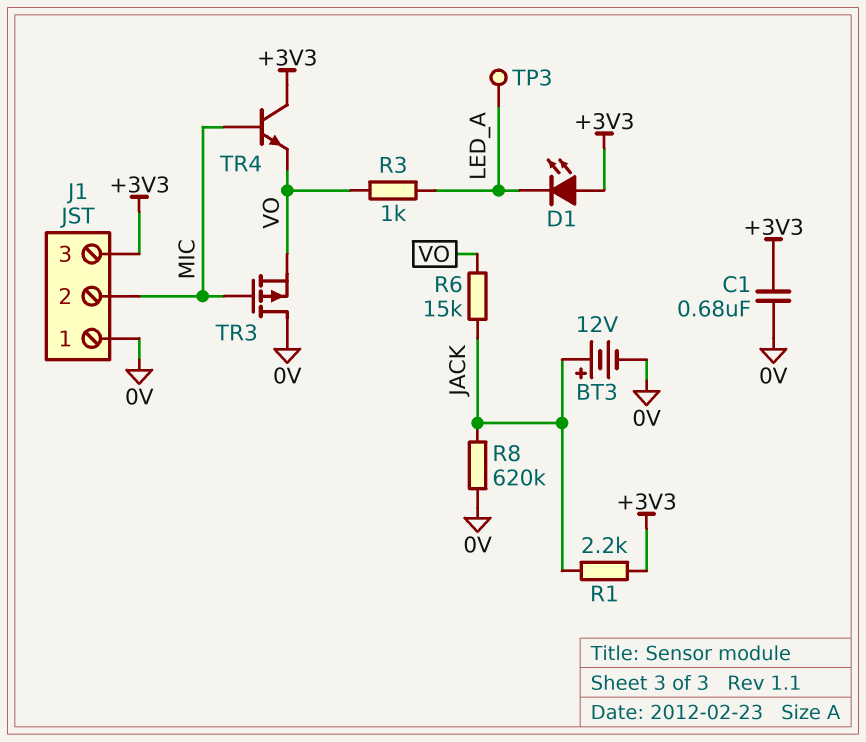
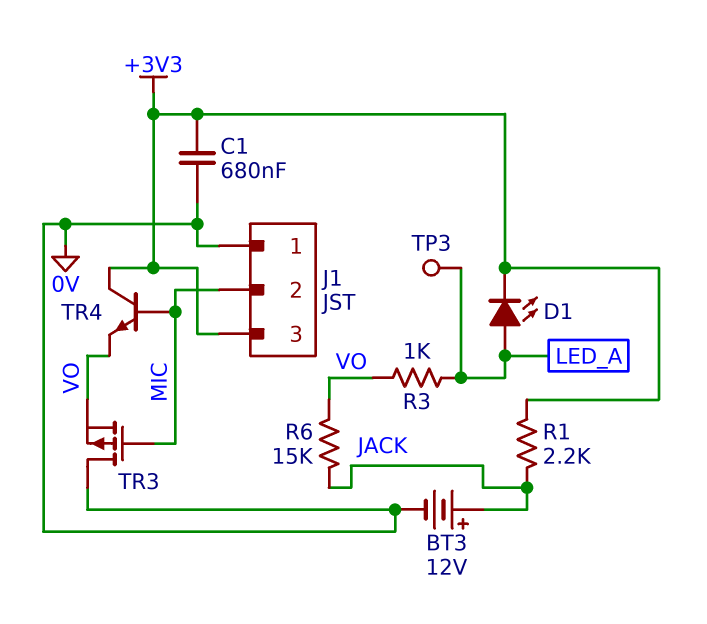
D1: LED (A +3V3, K LED_A) -> LED (A LED_A, K +3V3)
R8: 620k (0V, JACK) -> none

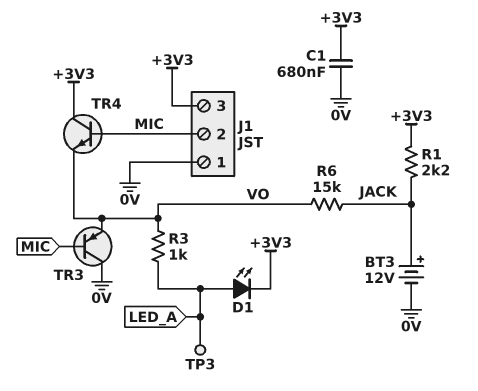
TR3: PMOS (G MIC, D 0V, S VO) -> PNP (B MIC, C 0V, E VO)

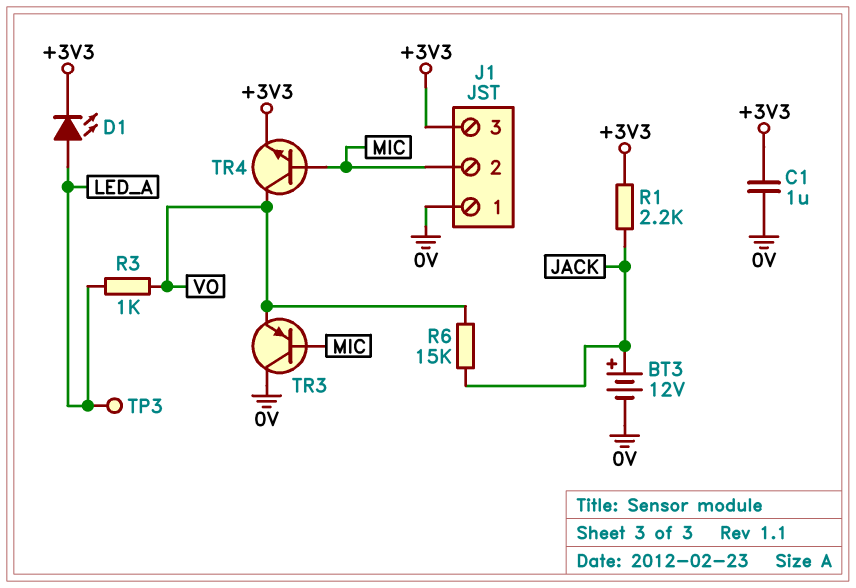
C1: 680nF (+3V3, 0V) -> 1uF (+3V3, 0V)
TR4: NPN (B MIC, C +3V3, E VO) -> NPN (B MIC, C VO, E +3V3)

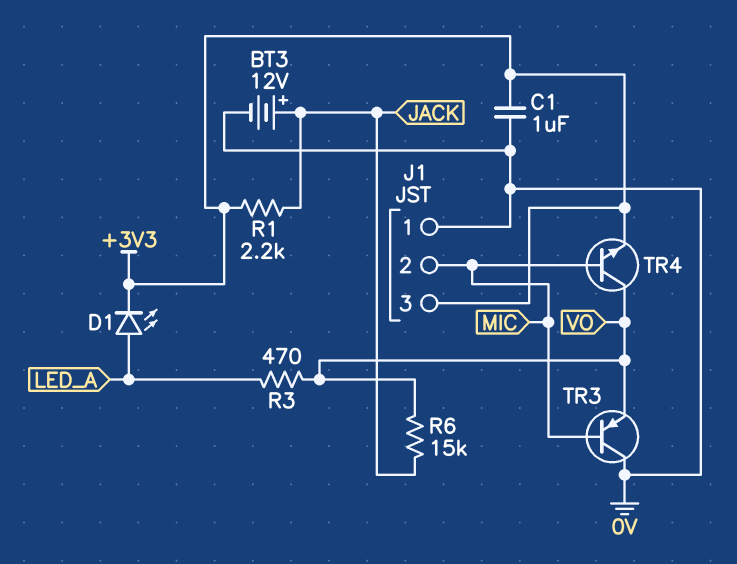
R3: 1k (LED_A, VO) -> 470 (LED_A, VO)
TP3: test point (LED_A) -> none

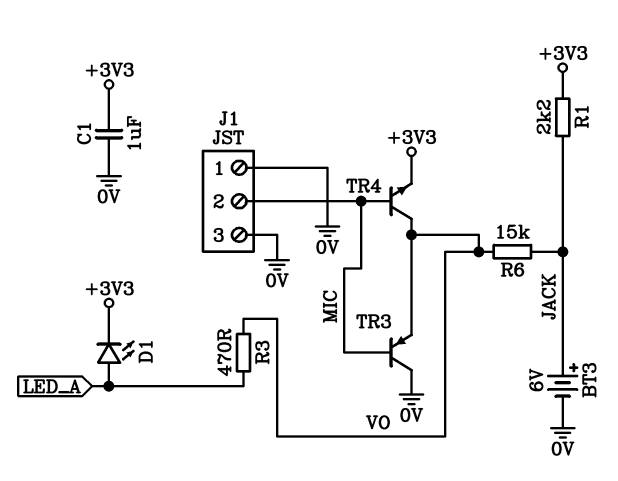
BT3: 12V (plus JACK, minus 0V) -> 6V (plus JACK, minus 0V)
J1 pin 3: +3V3 -> 0V

